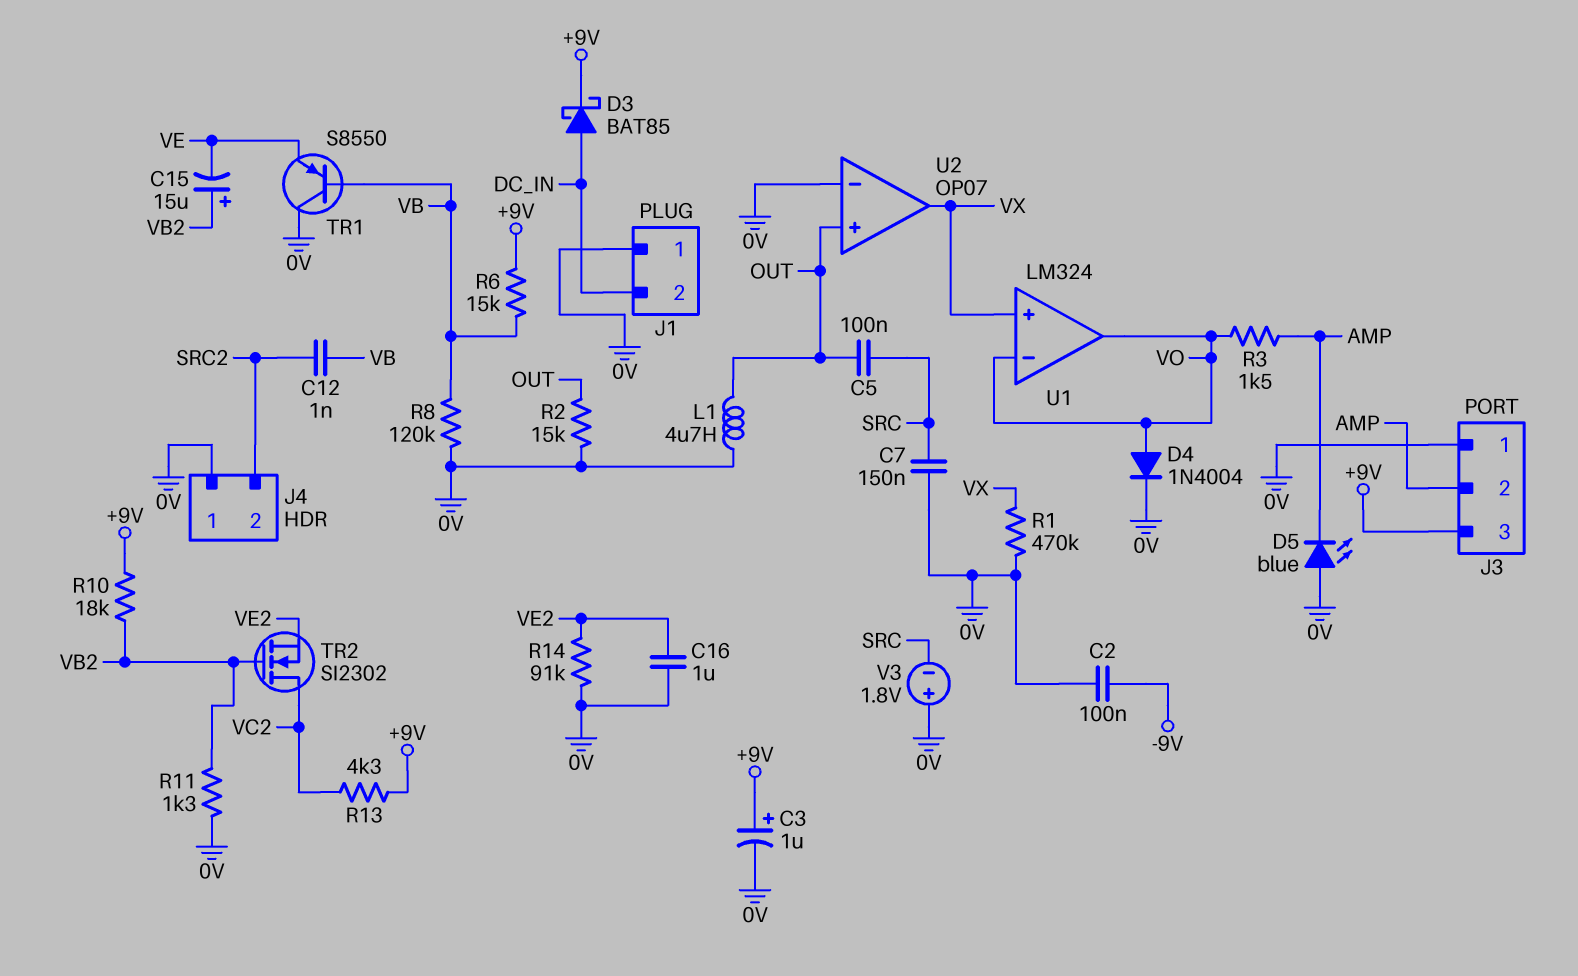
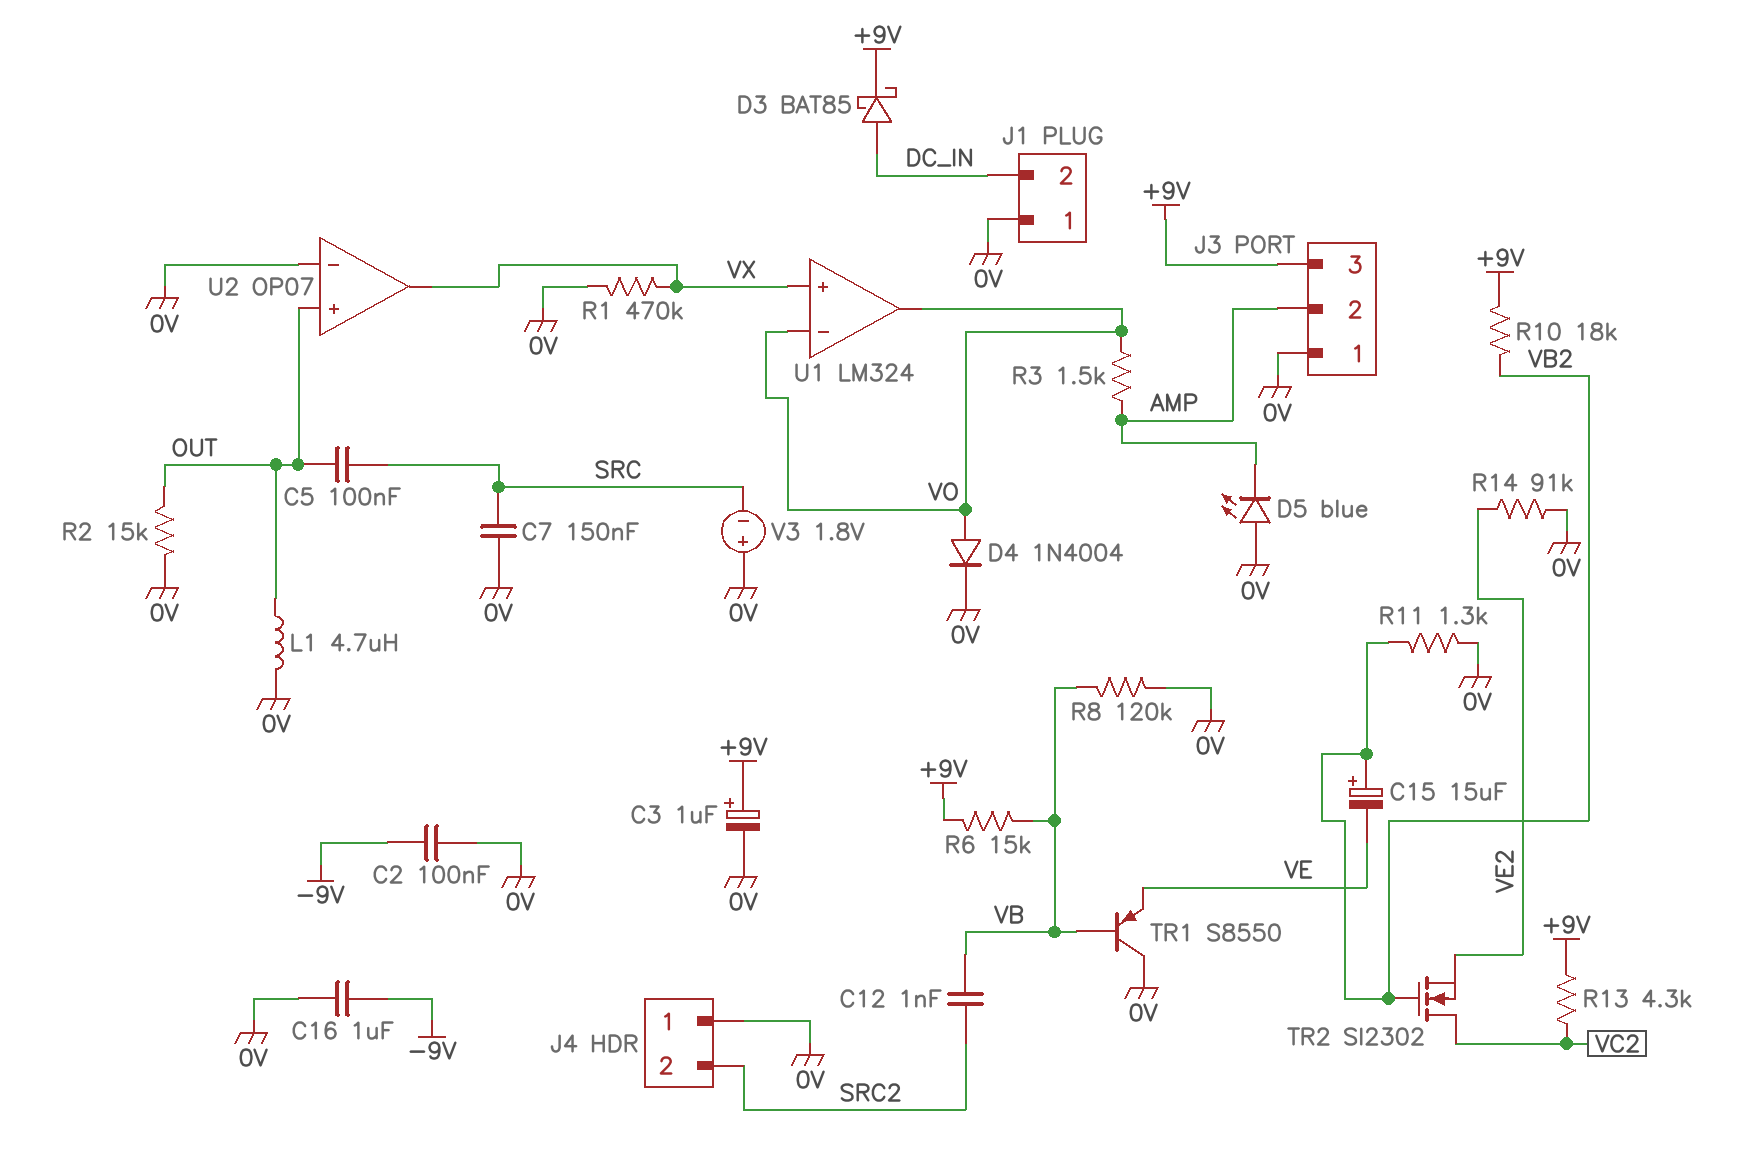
C16: 1uF (0V, VE2) -> 1uF (-9V, 0V)

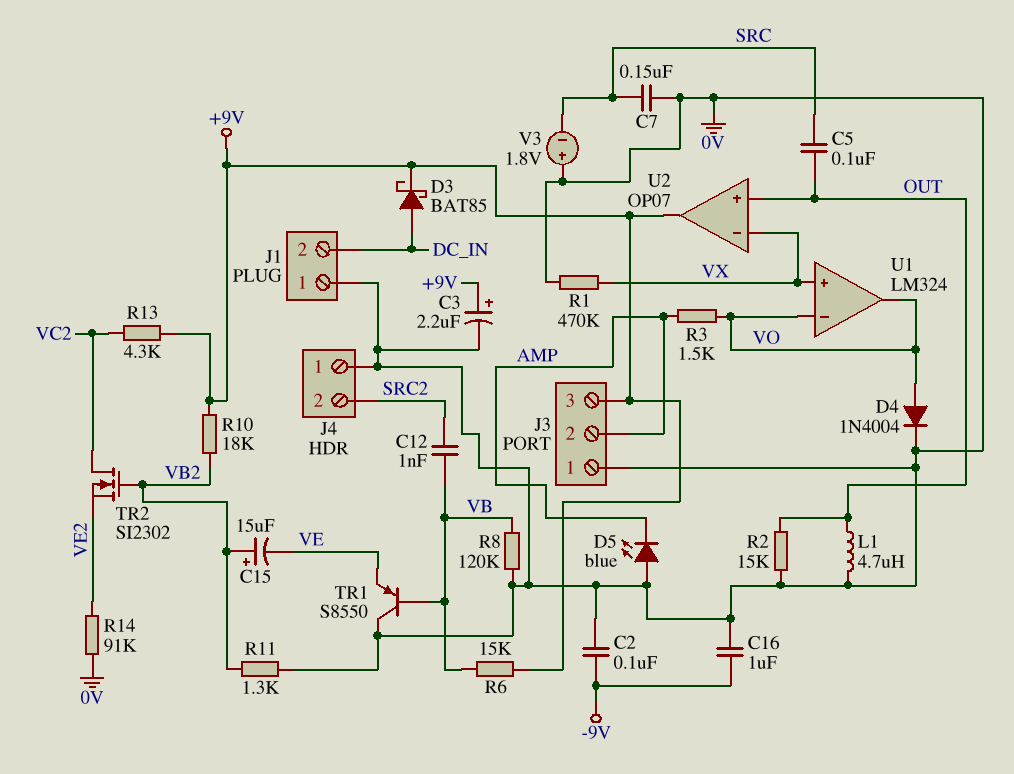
C3: 1uF (plus +9V, minus 0V) -> 2.2uF (plus +9V, minus 0V)
U2 pin in-: 0V -> VX
U2 pin out: VX -> +9V

